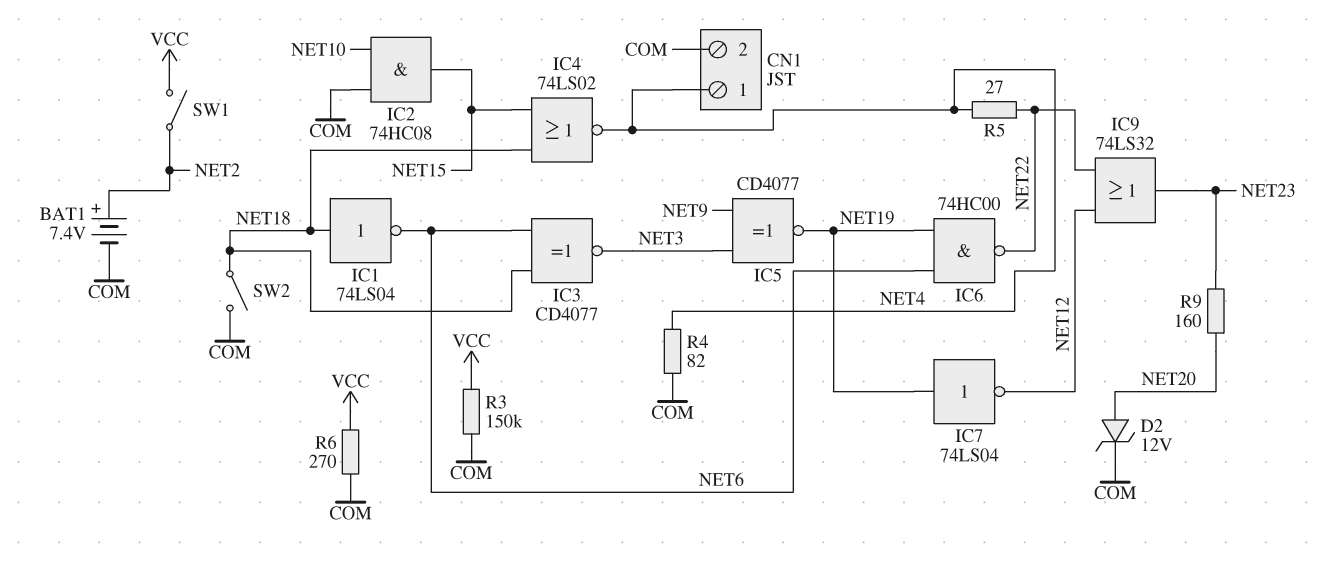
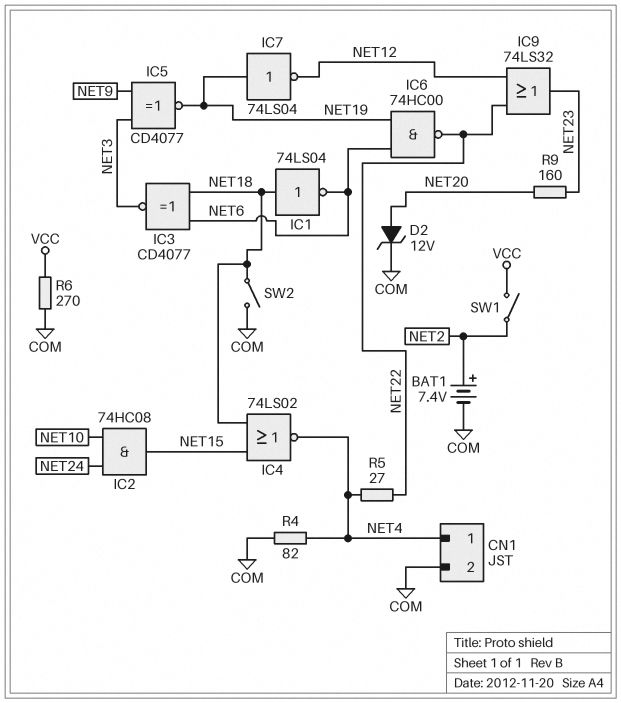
IC2: AND 74HC08 (in COM, in NET10, out NET15) -> AND 74HC08 (in NET10, in NET24, out NET15)
R3: 150k (COM, VCC) -> none

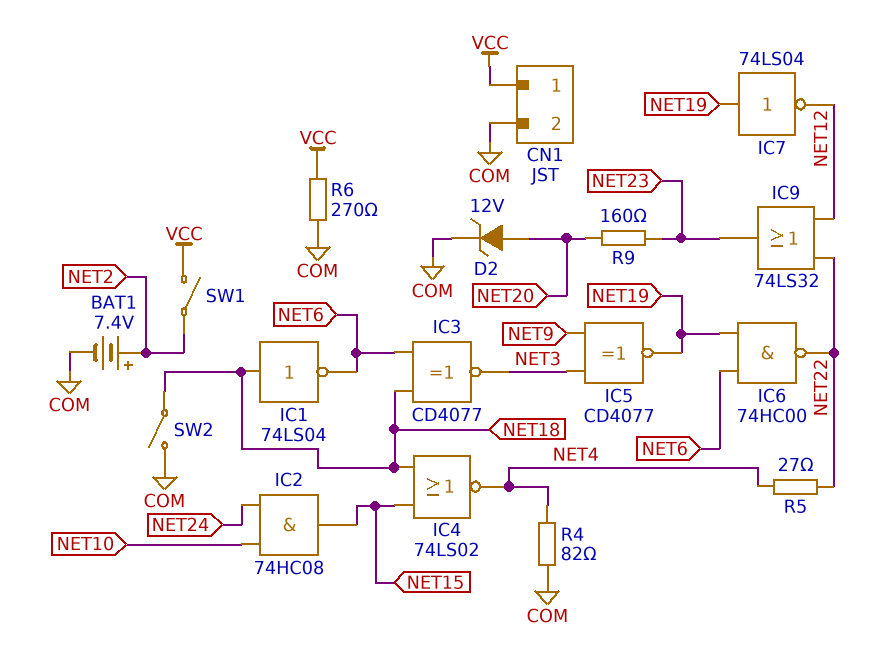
CN1 pin 1: NET4 -> VCC

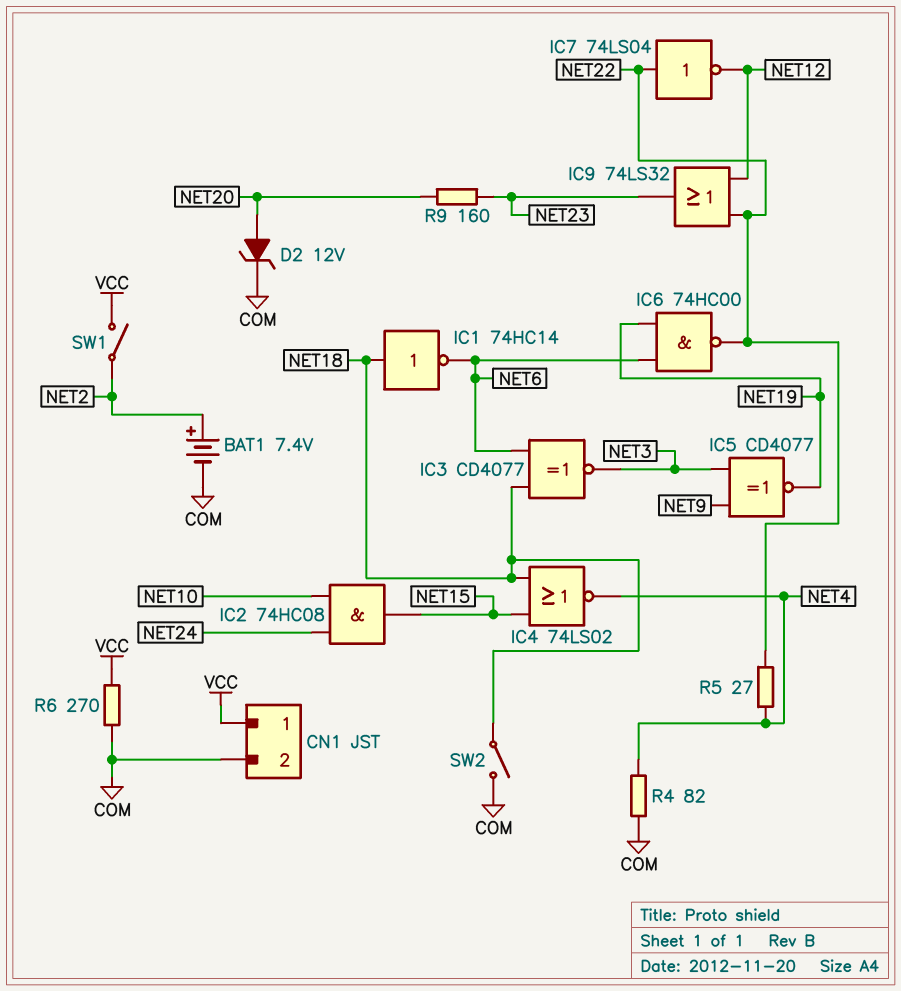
IC1: NOT 74LS04 (in NET18, out NET6) -> NOT 74HC14 (in NET18, out NET6)
IC7: NOT 74LS04 (in NET19, out NET12) -> NOT 74LS04 (in NET22, out NET12)

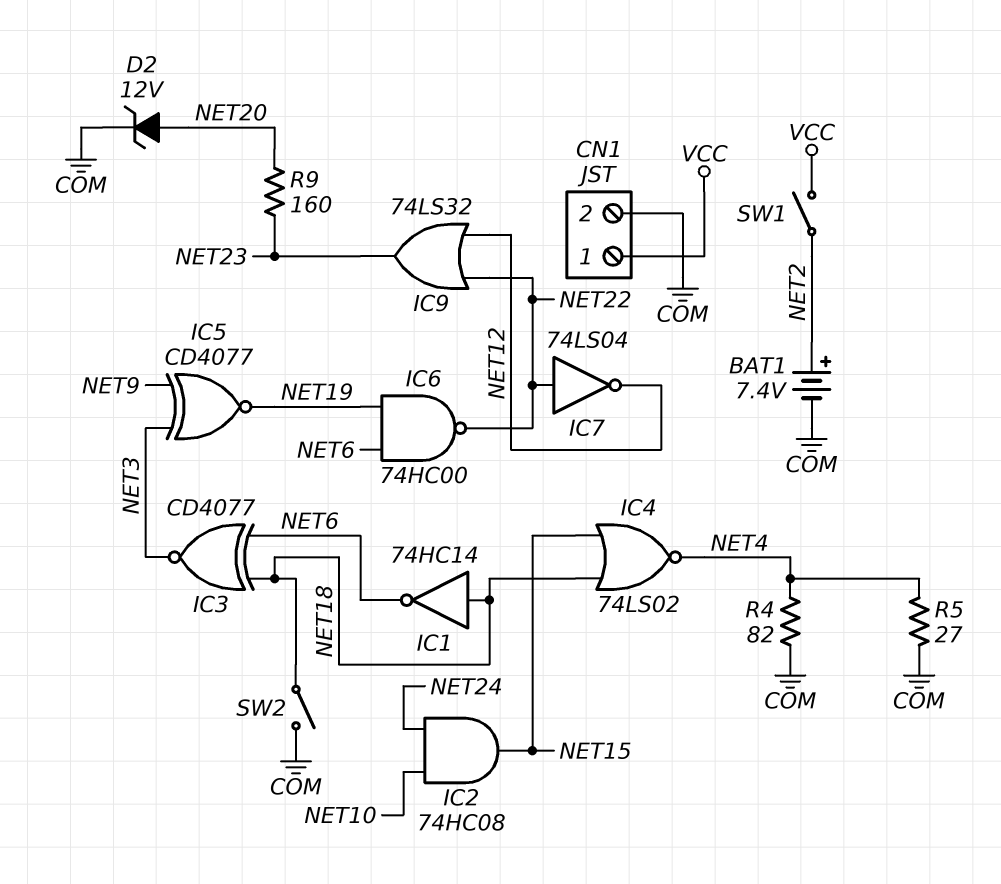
R5: 27 (NET4, NET22) -> 27 (COM, NET4)
R6: 270 (COM, VCC) -> none

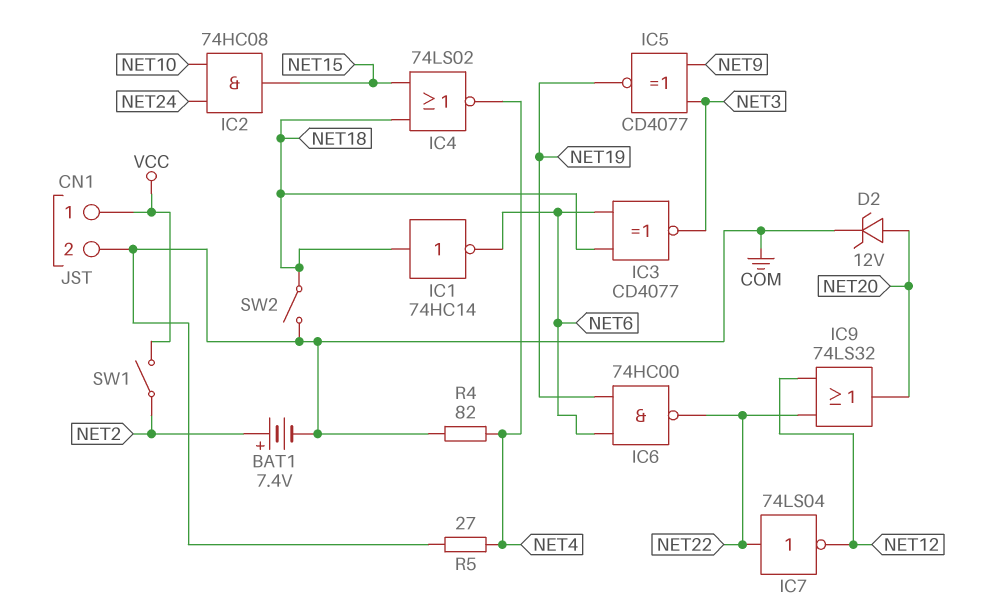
IC9: OR 74LS32 (in NET12, in NET22, out NET23) -> OR 74LS32 (in NET12, in NET22, out NET20)
R9: 160 (NET20, NET23) -> none

